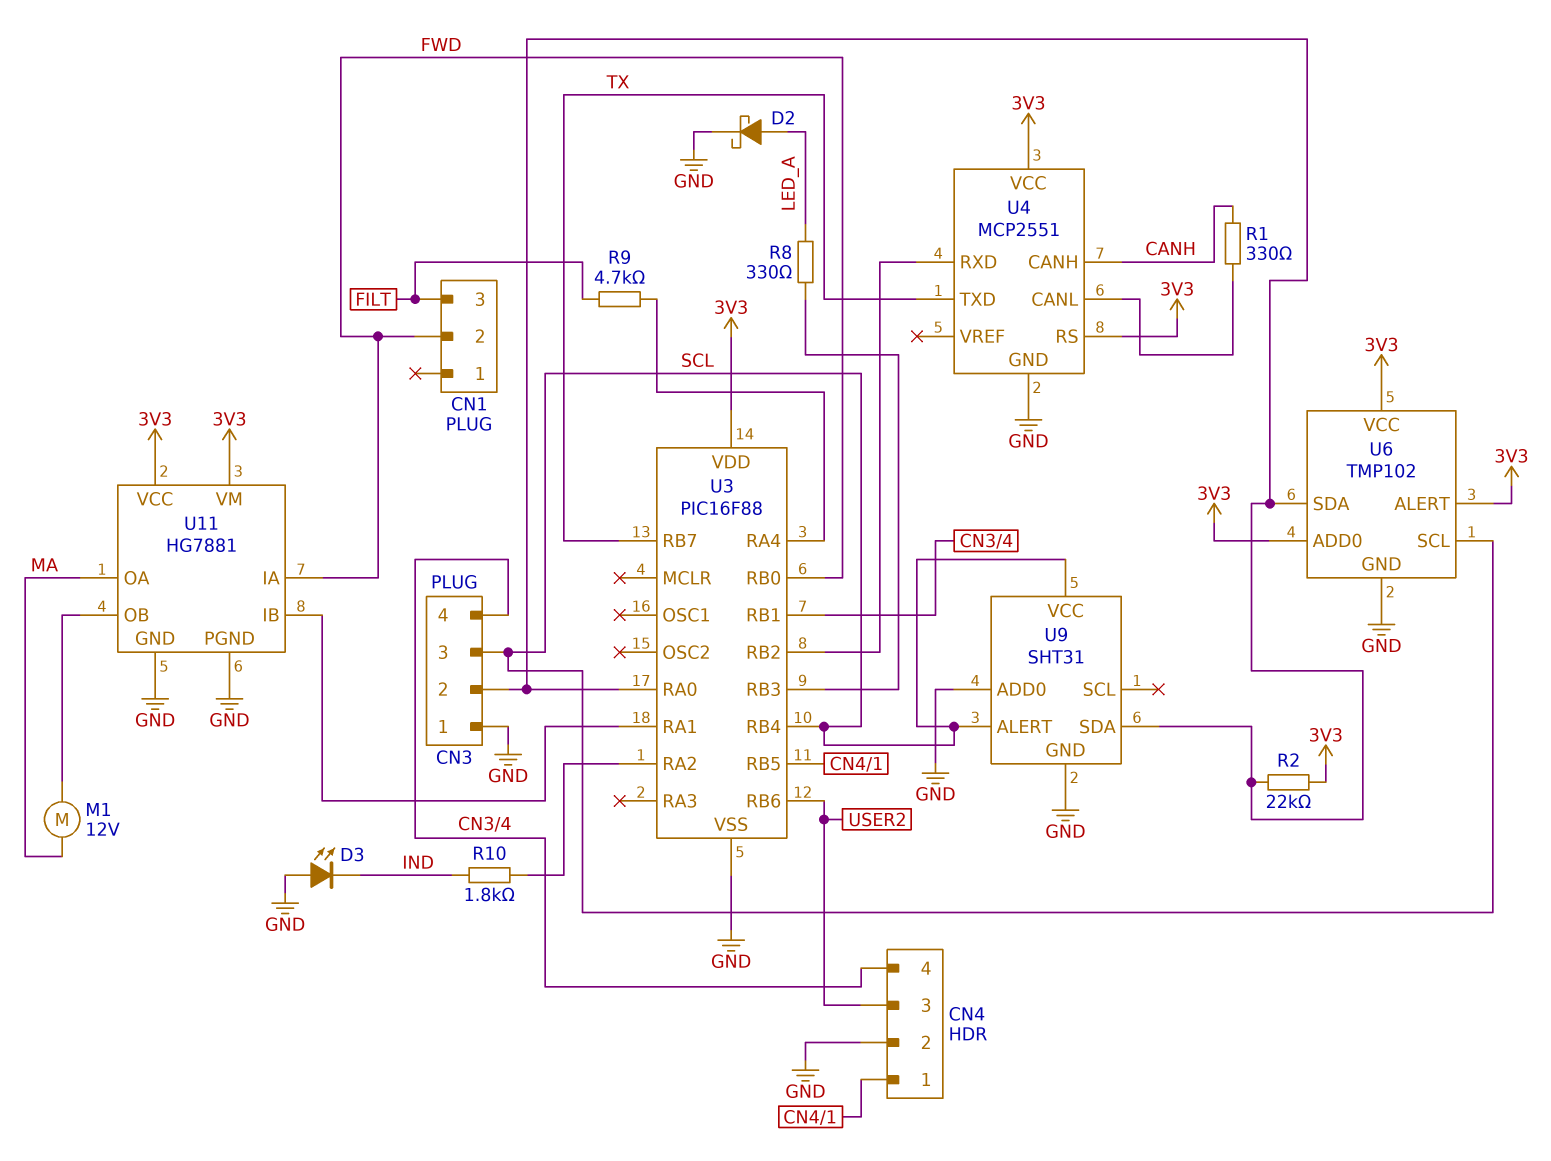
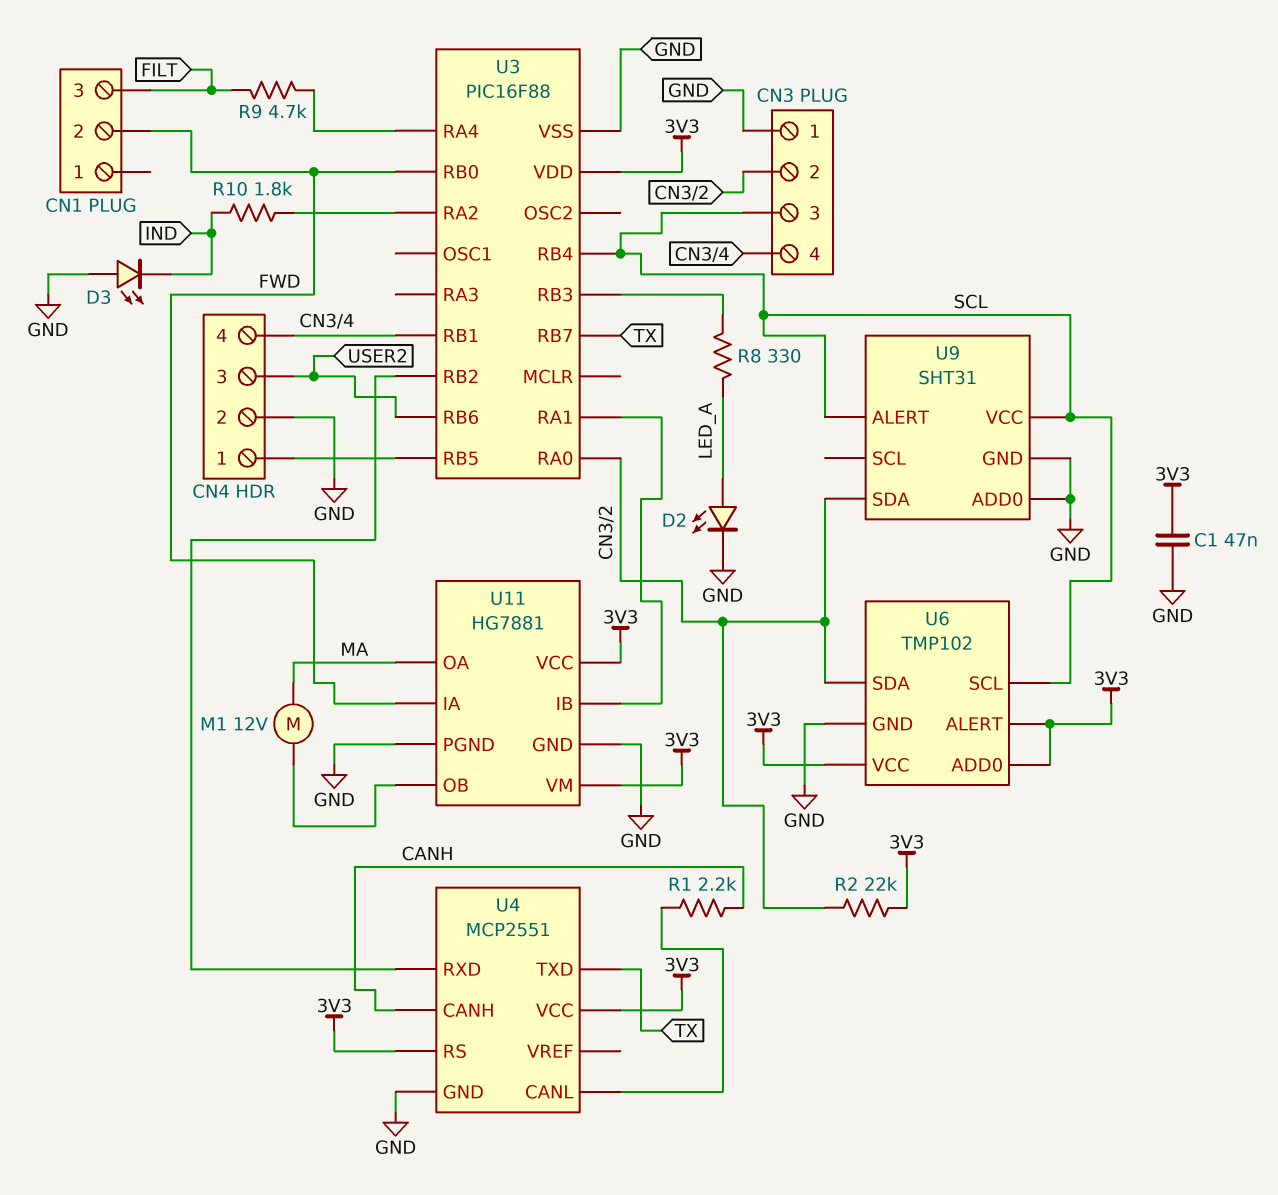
C1: none -> 47nF (3V3, GND)
D2: schottky (A LED_A, K GND) -> LED (A LED_A, K GND)
R1: 330 (CANH, U4/CANL) -> 2.2k (CANH, U4/CANL)

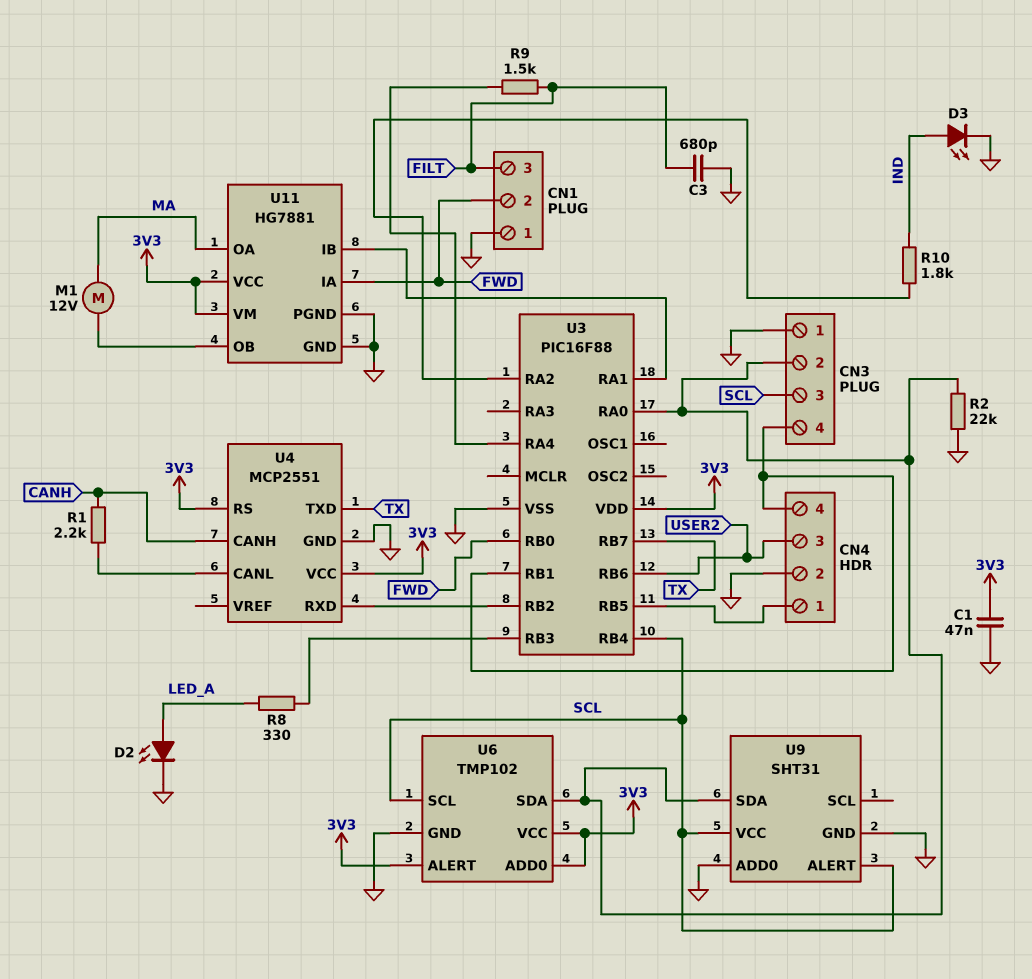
C3: none -> 680pF (FILT, GND)
CN1 pin 1: none -> GND
D3: LED (A GND, K IND) -> LED (A IND, K GND)
R2: 22k (3V3, CN3/2) -> 22k (CN3/2, GND)
R9: 4.7k (FILT, U3/RA4) -> 1.5k (FILT, U3/RA4)

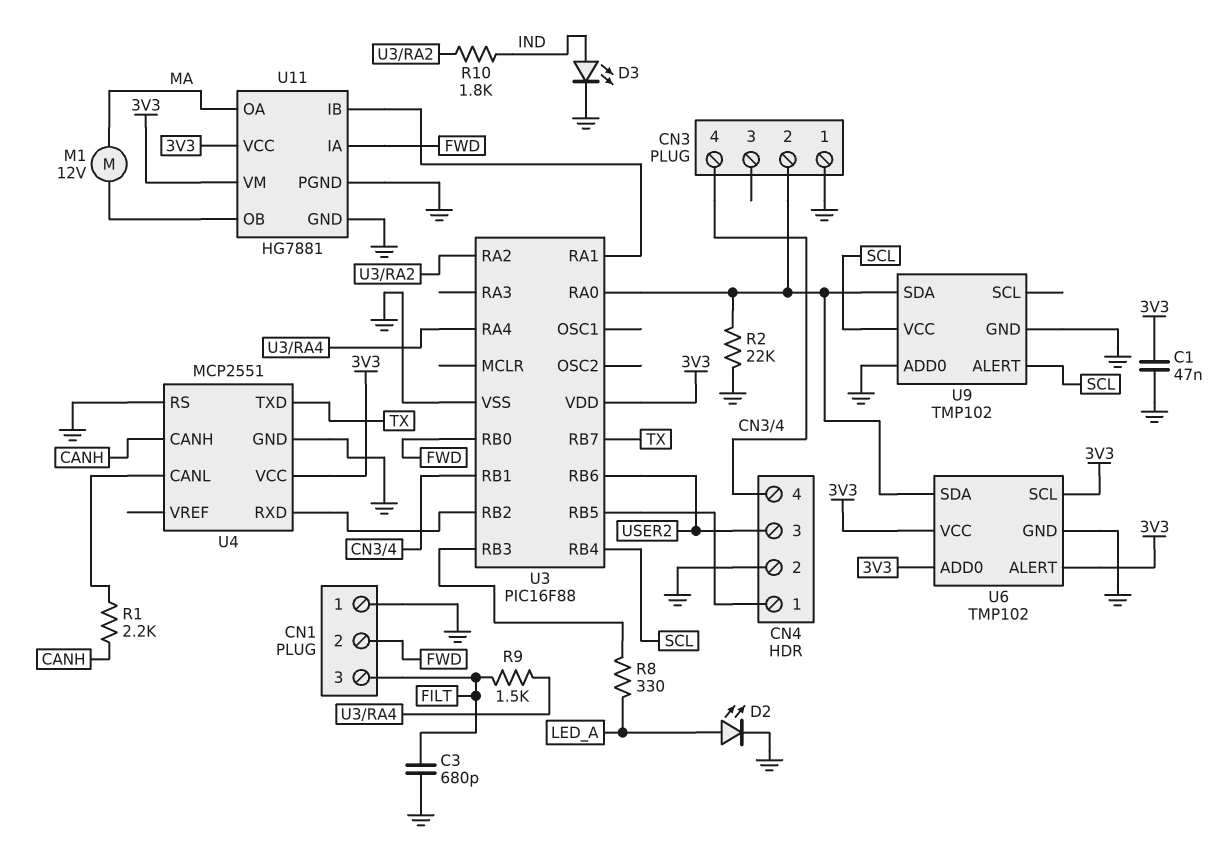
CN3 pin 3: SCL -> none
U4 pin RS: 3V3 -> GND
U6 pin SCL: SCL -> 3V3
U9: SHT31 -> TMP102

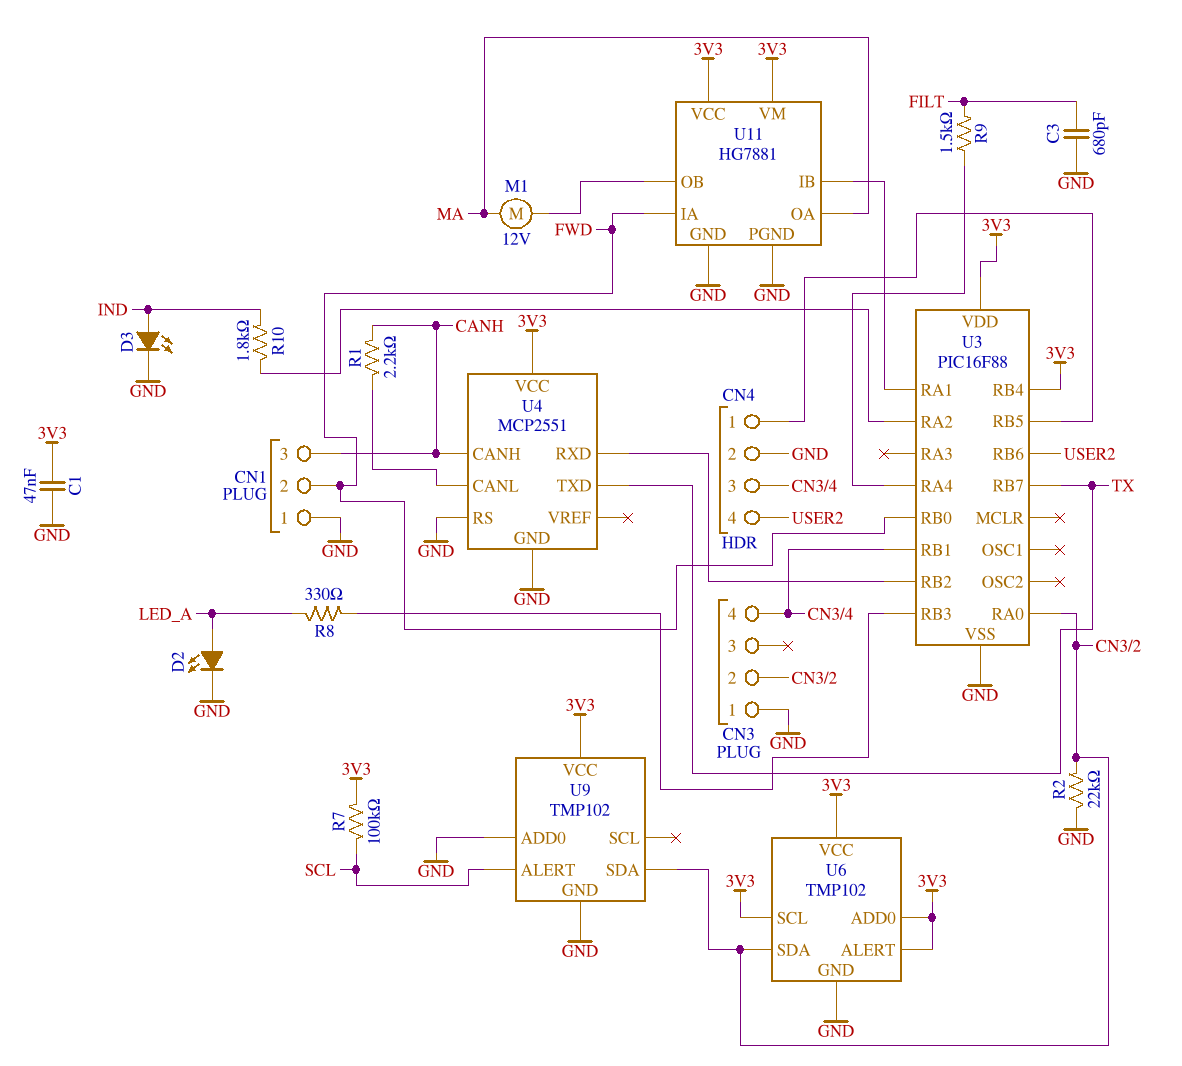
CN1 pin 3: FILT -> CANH
CN4 pin 3: USER2 -> CN3/4
CN4 pin 4: CN3/4 -> USER2
R7: none -> 100k (3V3, SCL)
U3 pin RB4: SCL -> 3V3
U9 pin VCC: SCL -> 3V3

